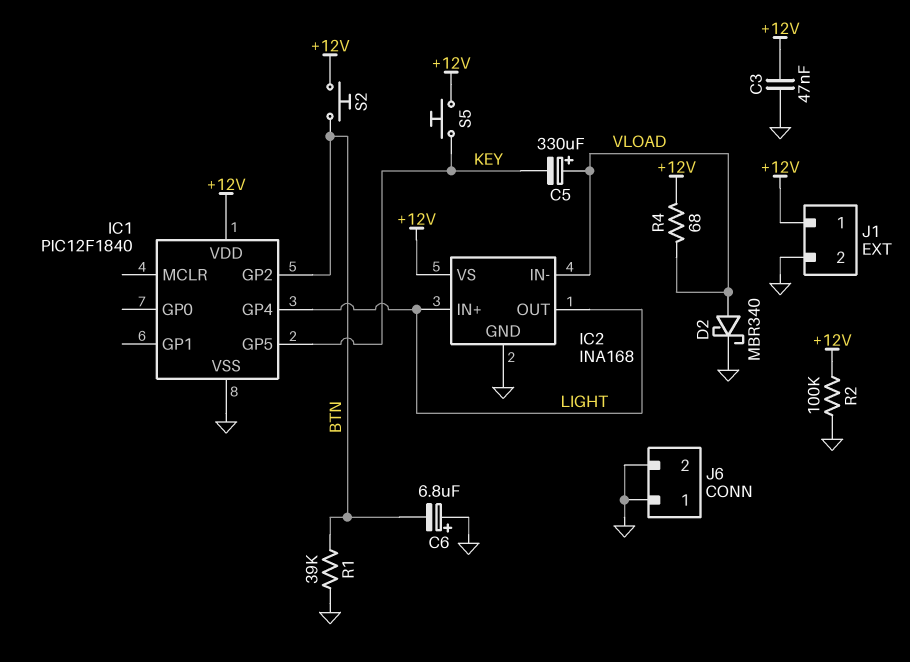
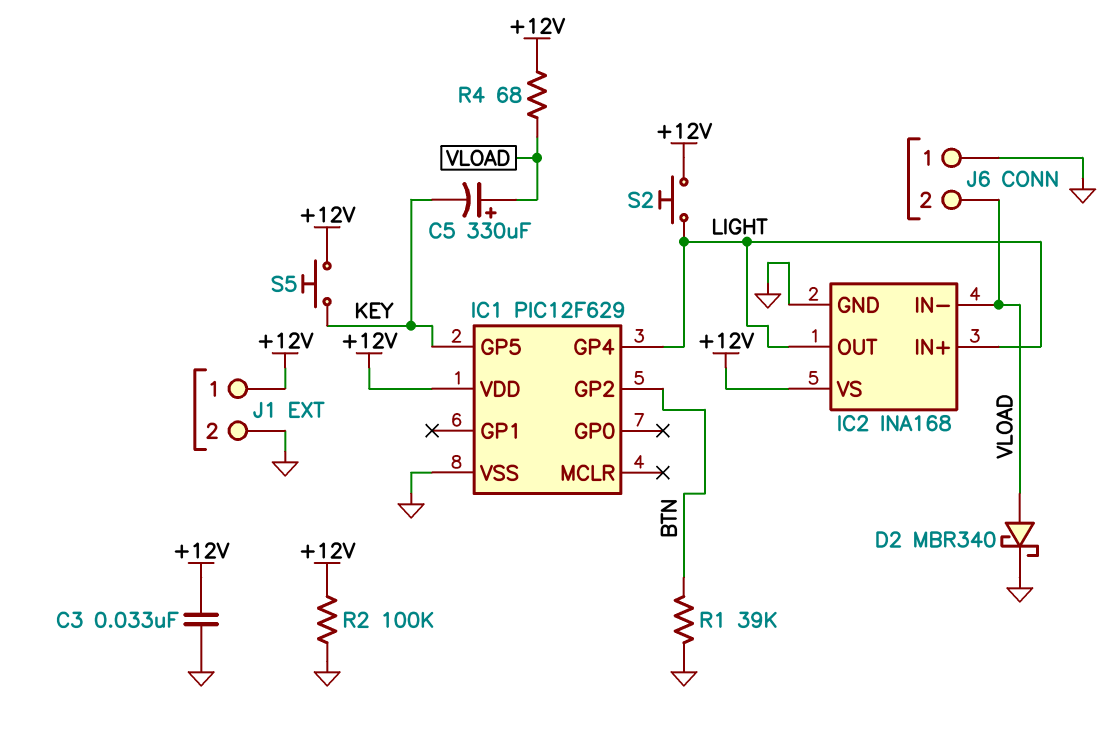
C3: 47nF (+12V, GND) -> 33nF (+12V, GND)
C6: 6.8uF (plus GND, minus BTN) -> none
IC1: PIC12F1840 -> PIC12F629
J6 pin 2: GND -> VLOAD
S2: button (+12V, BTN) -> button (+12V, LIGHT)

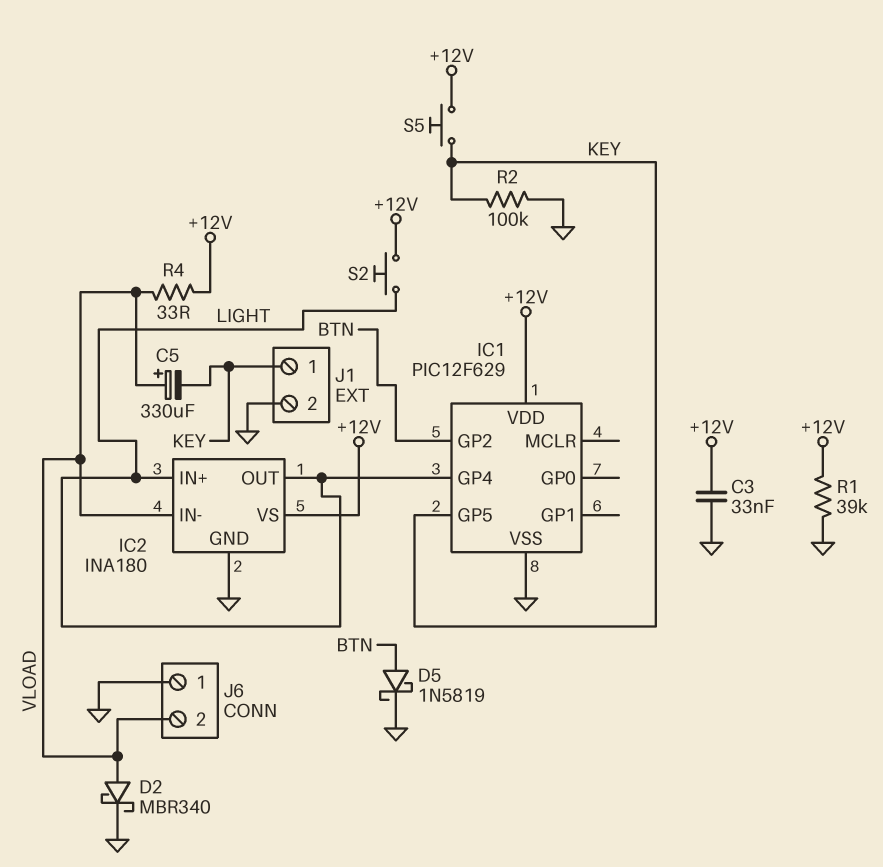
D5: none -> schottky 1N5819 (A BTN, K GND)
IC2: INA168 -> INA180
J1 pin 1: +12V -> KEY
R1: 39k (BTN, GND) -> 39k (+12V, GND)
R2: 100k (+12V, GND) -> 100k (GND, KEY)
R4: 68 (+12V, VLOAD) -> 33 (+12V, VLOAD)

